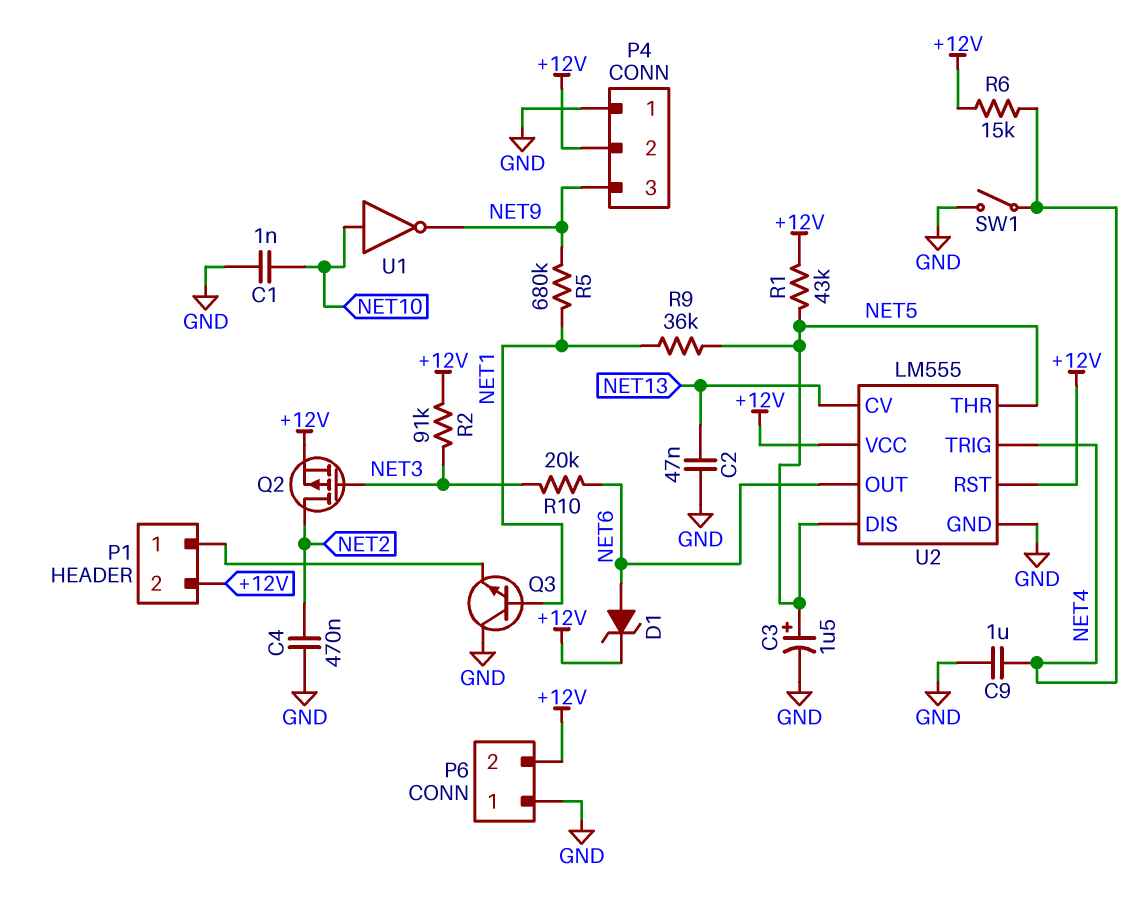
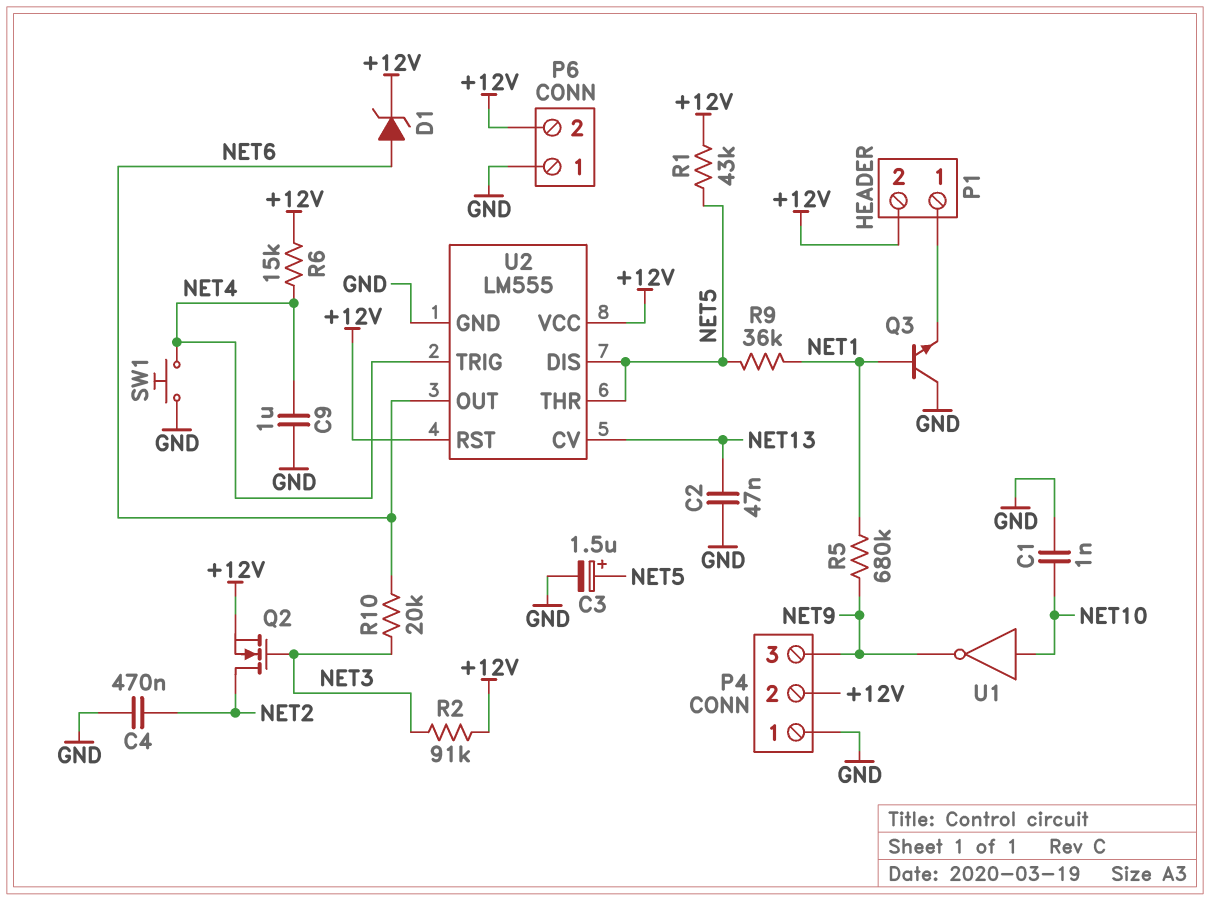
Q2: PMOS (G NET3, D NET2, S +12V) -> NMOS (G NET3, D NET2, S +12V)
SW1: switch (GND, NET4) -> button (GND, NET4)

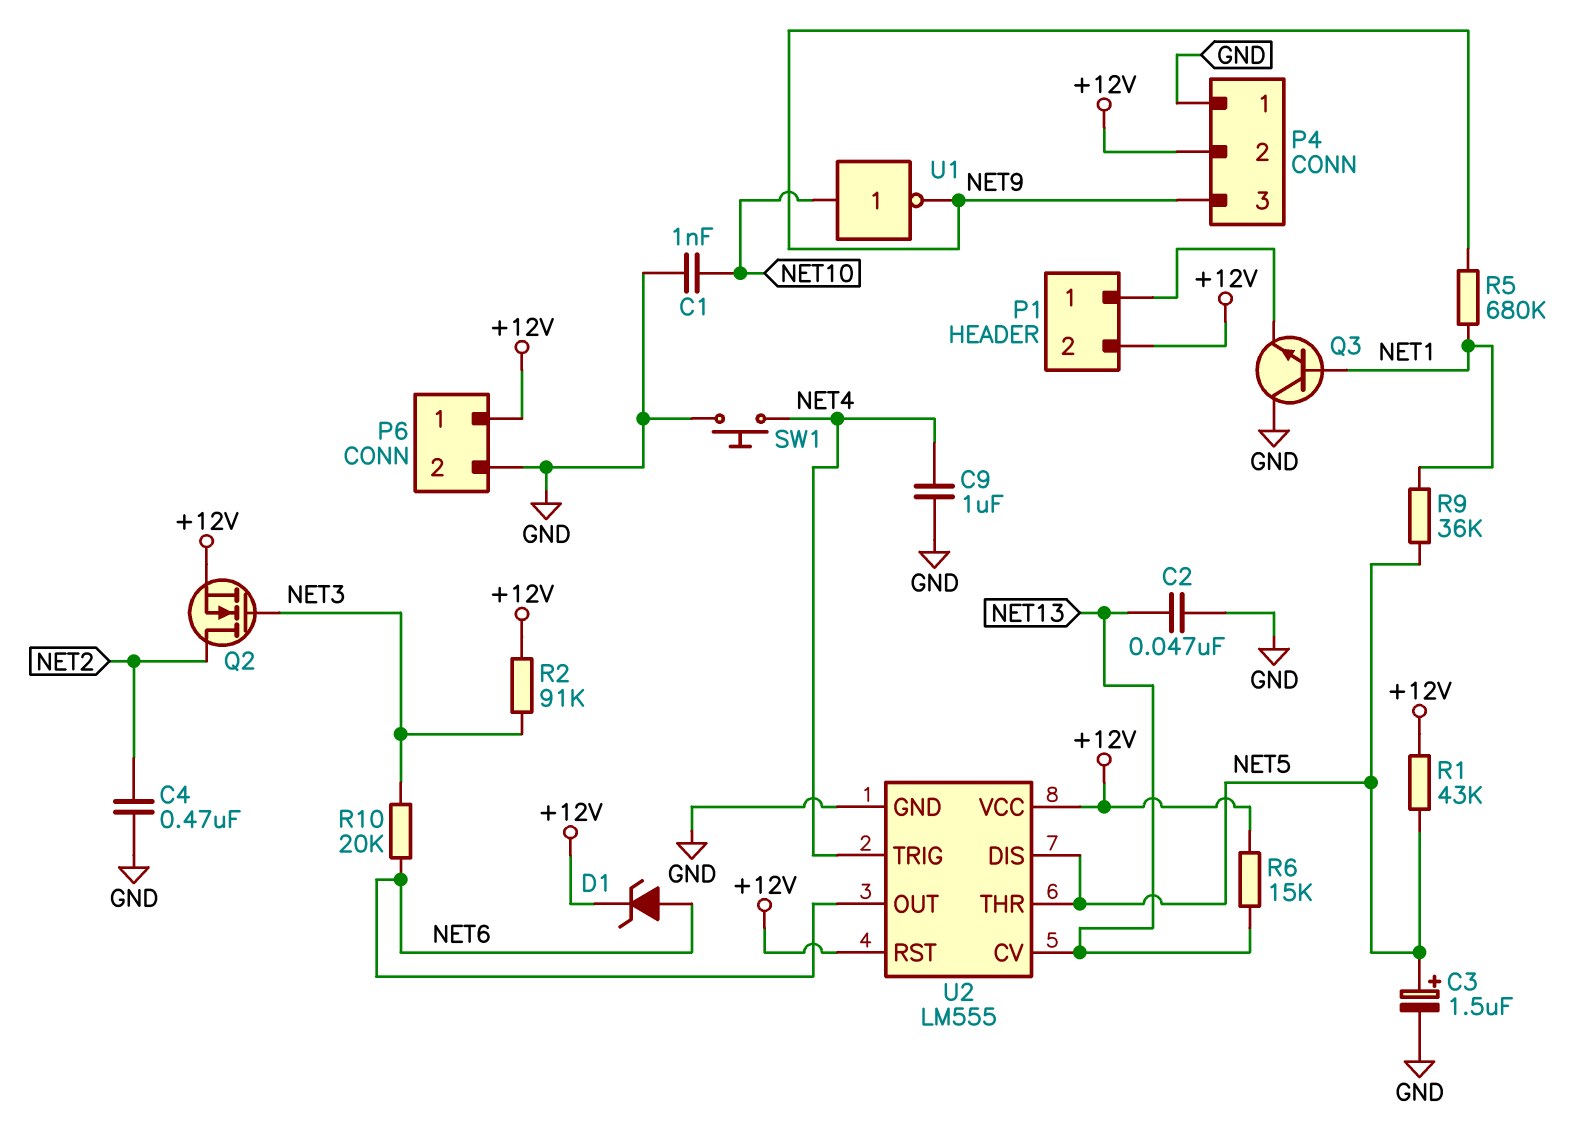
P6 pin 1: GND -> +12V
P6 pin 2: +12V -> GND
R6: 15k (+12V, NET4) -> 15k (+12V, NET13)

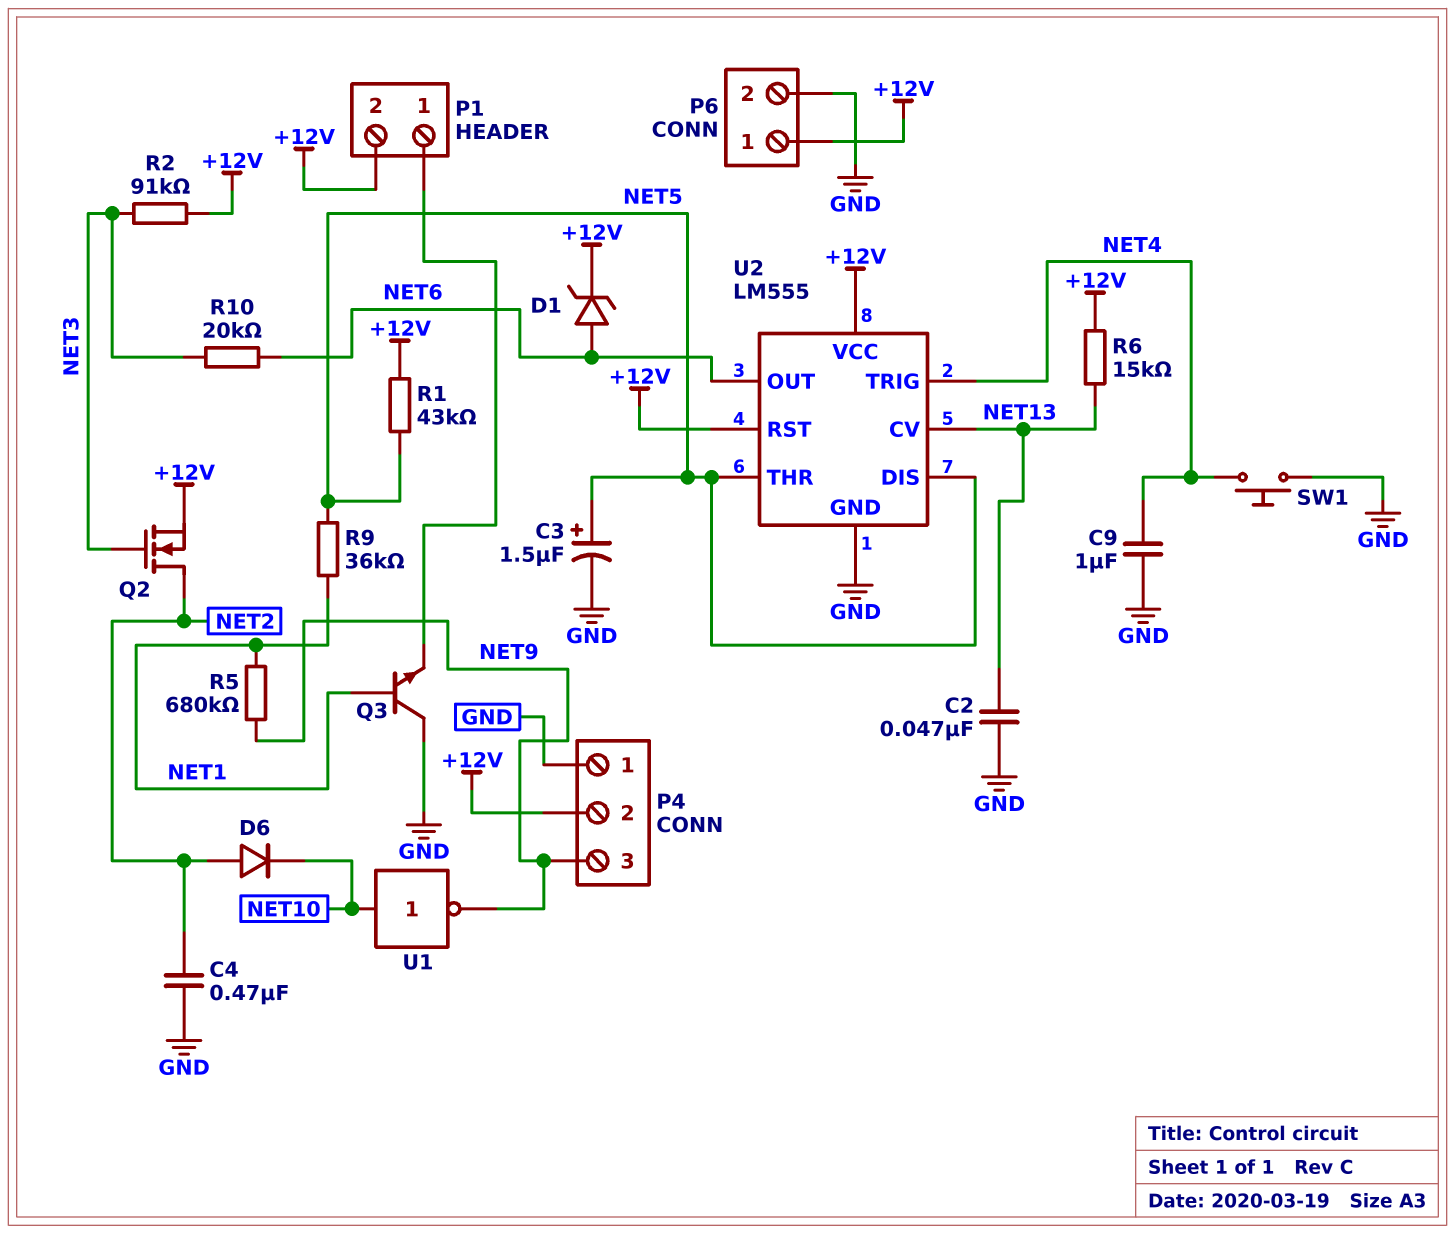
C1: 1nF (GND, NET10) -> none
D6: none -> diode (A NET2, K NET10)

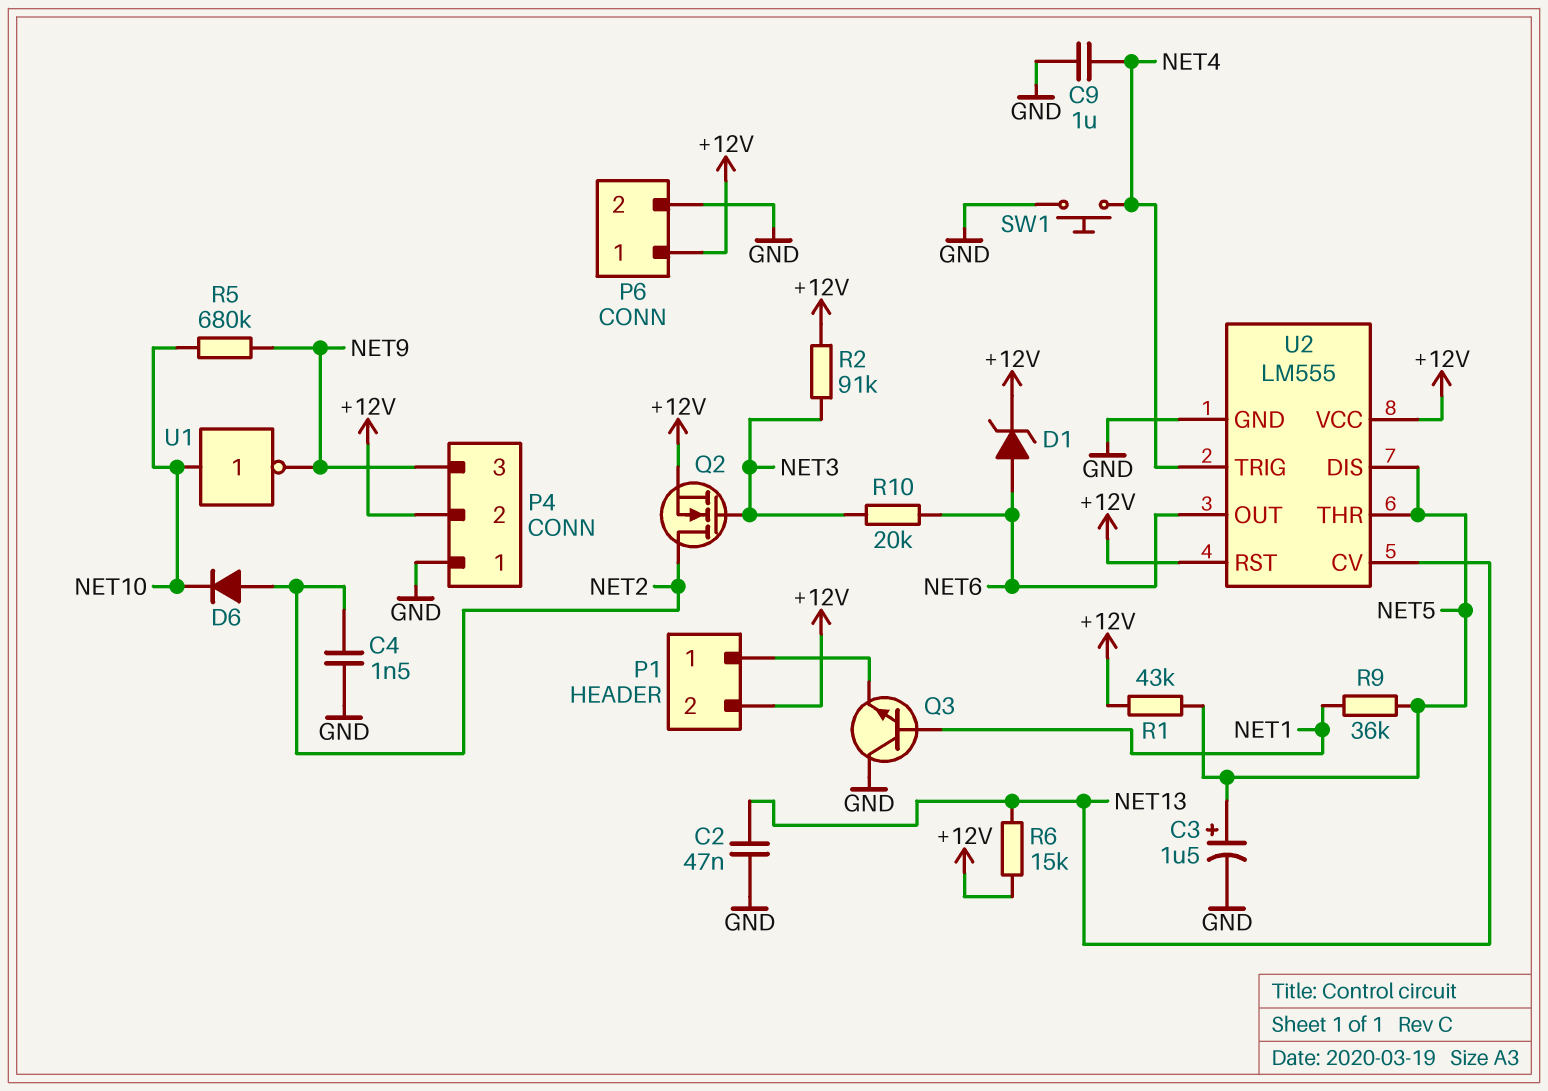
C4: 470nF (GND, NET2) -> 1.5nF (GND, NET2)
R5: 680k (NET1, NET9) -> 680k (NET9, NET10)

